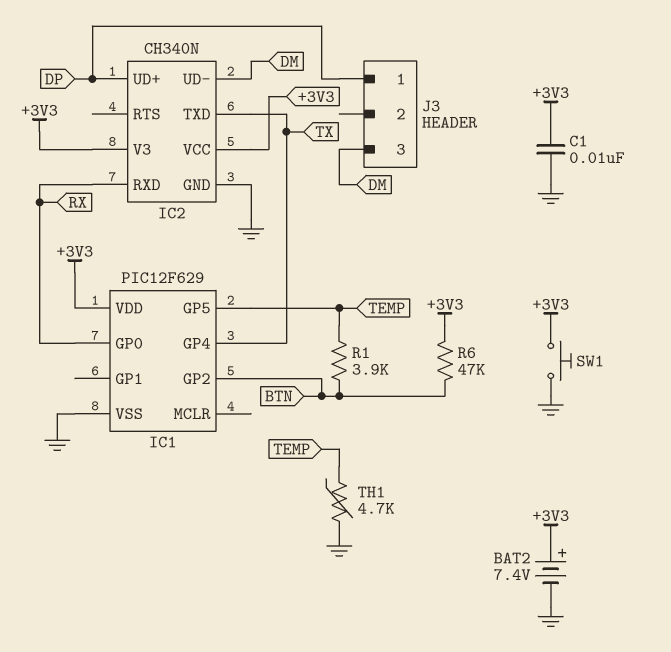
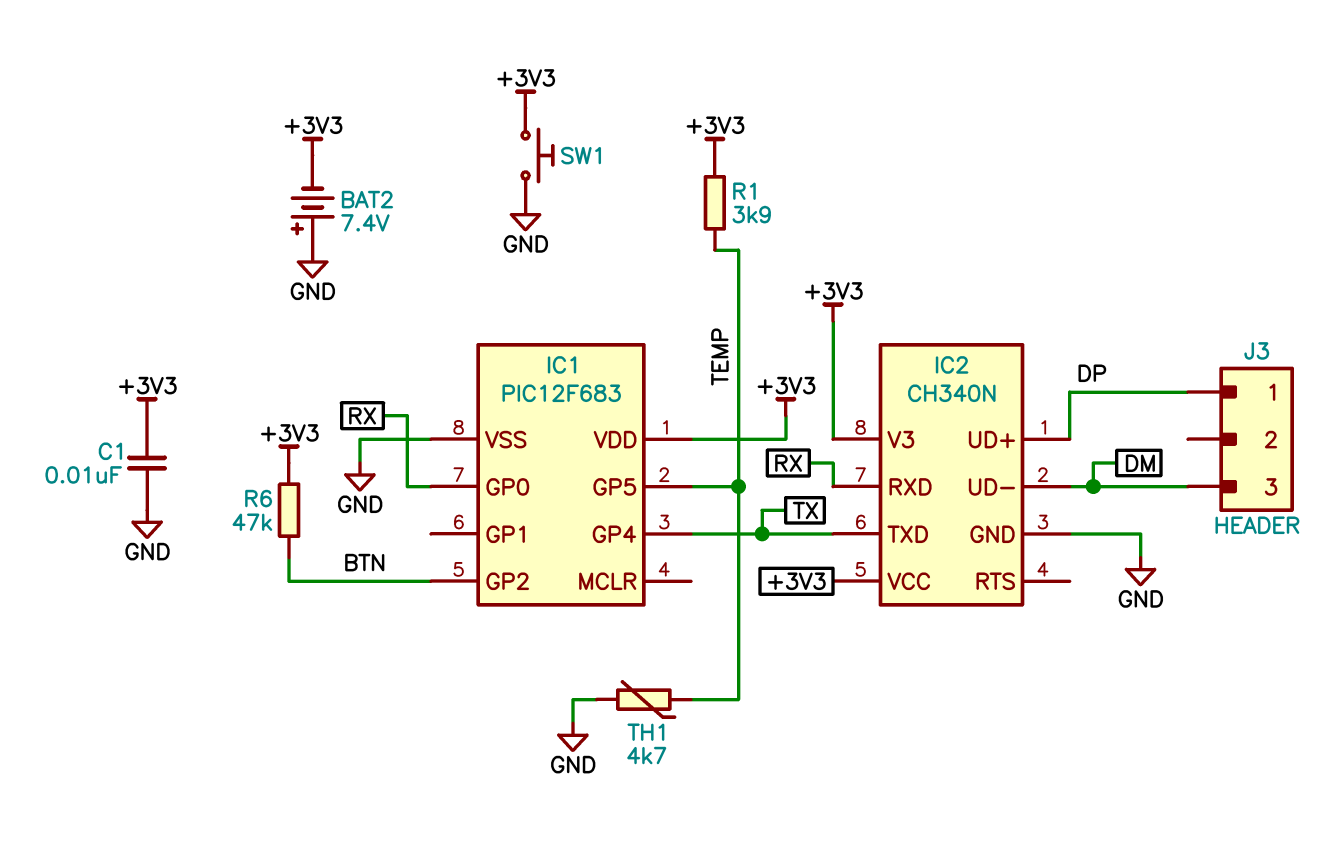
BAT2: 7.4V (plus +3V3, minus GND) -> 7.4V (plus GND, minus +3V3)
IC1: PIC12F629 -> PIC12F683
R1: 3.9k (BTN, TEMP) -> 3.9k (+3V3, TEMP)

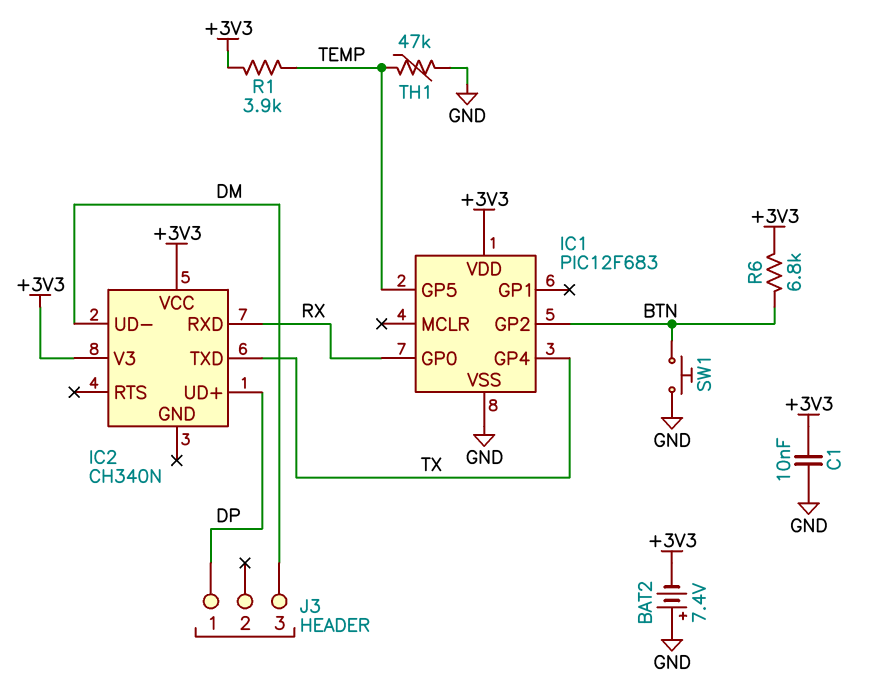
IC2 pin GND: GND -> none
R6: 47k (+3V3, BTN) -> 6.8k (+3V3, BTN)
SW1: button (+3V3, GND) -> button (BTN, GND)
TH1: 4.7k (GND, TEMP) -> 47k (GND, TEMP)

